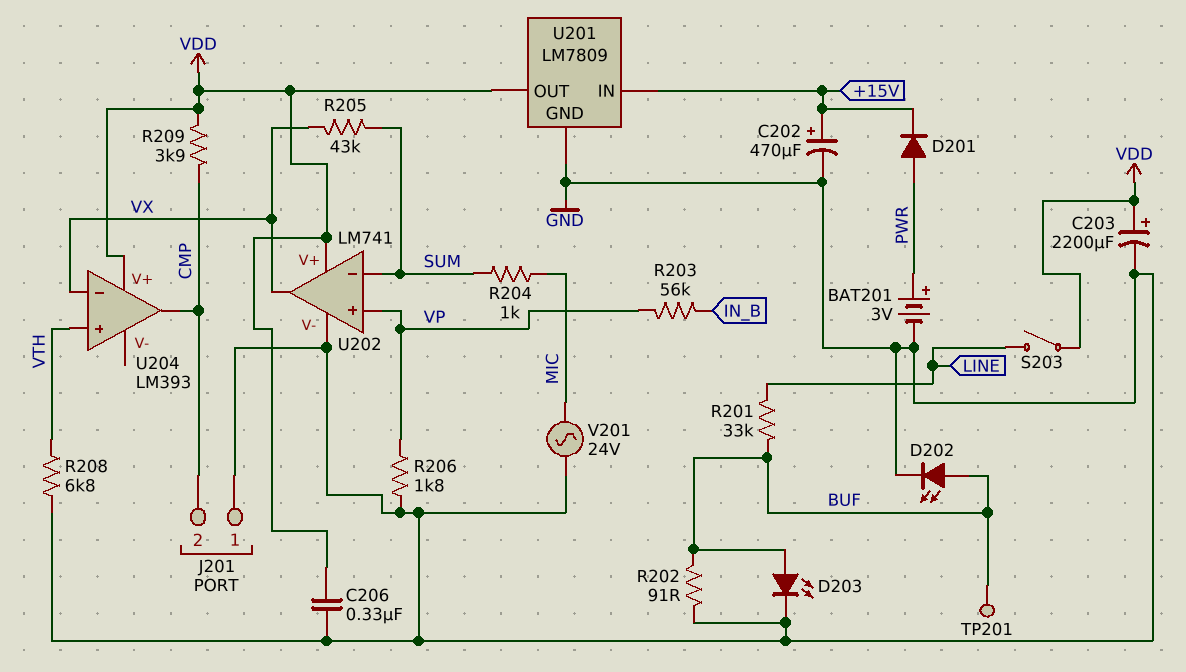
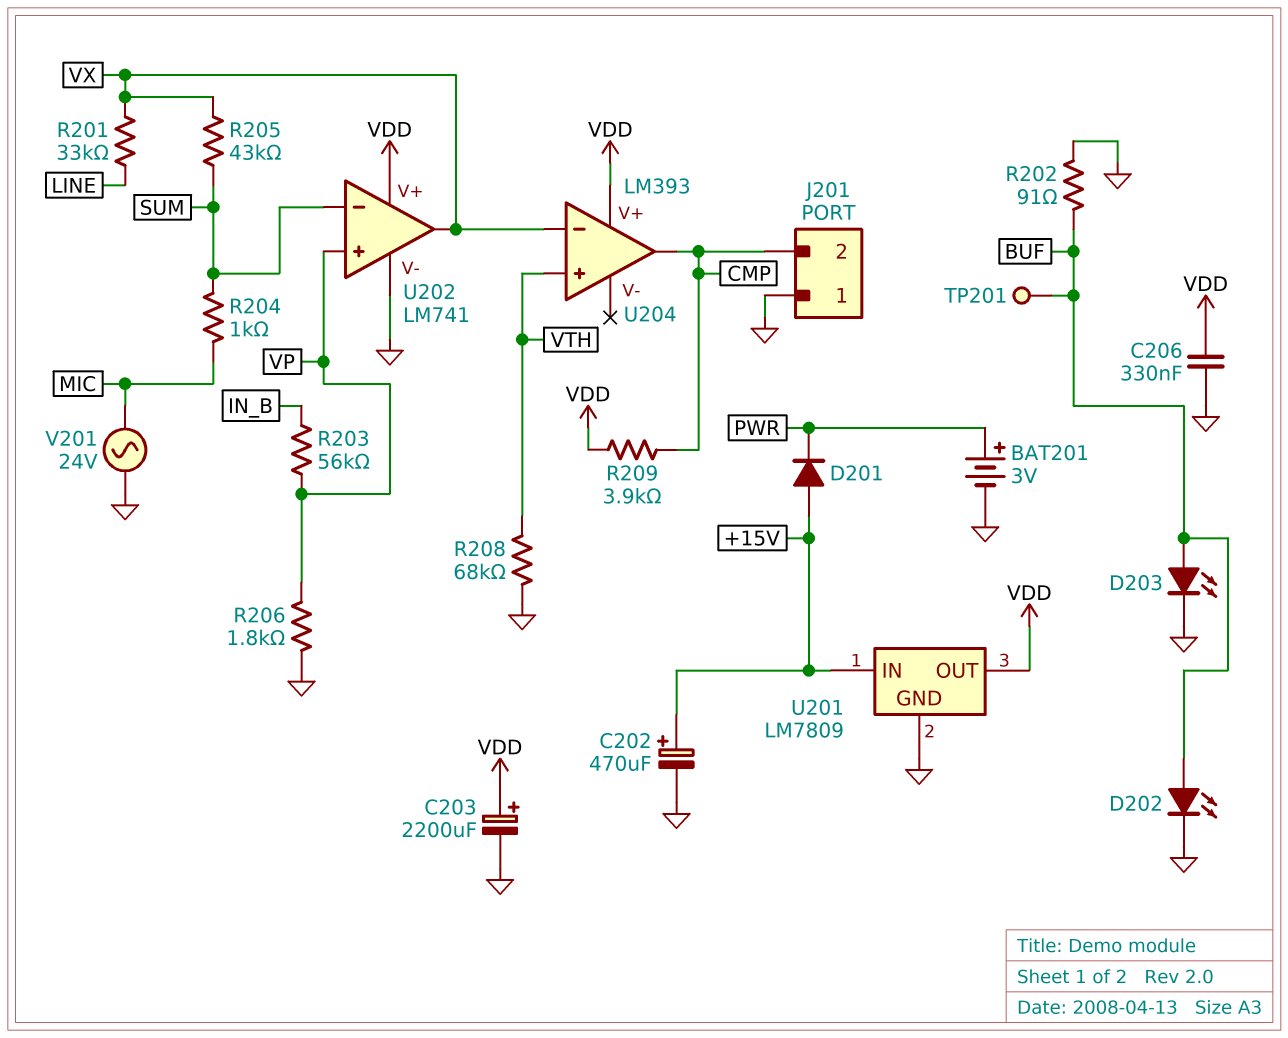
D201: diode (A PWR, K +15V) -> diode (A +15V, K PWR)
R201: 33k (BUF, LINE) -> 33k (LINE, VX)
R208: 6.8k (GND, VTH) -> 68k (GND, VTH)
S203: switch (LINE, VDD) -> none

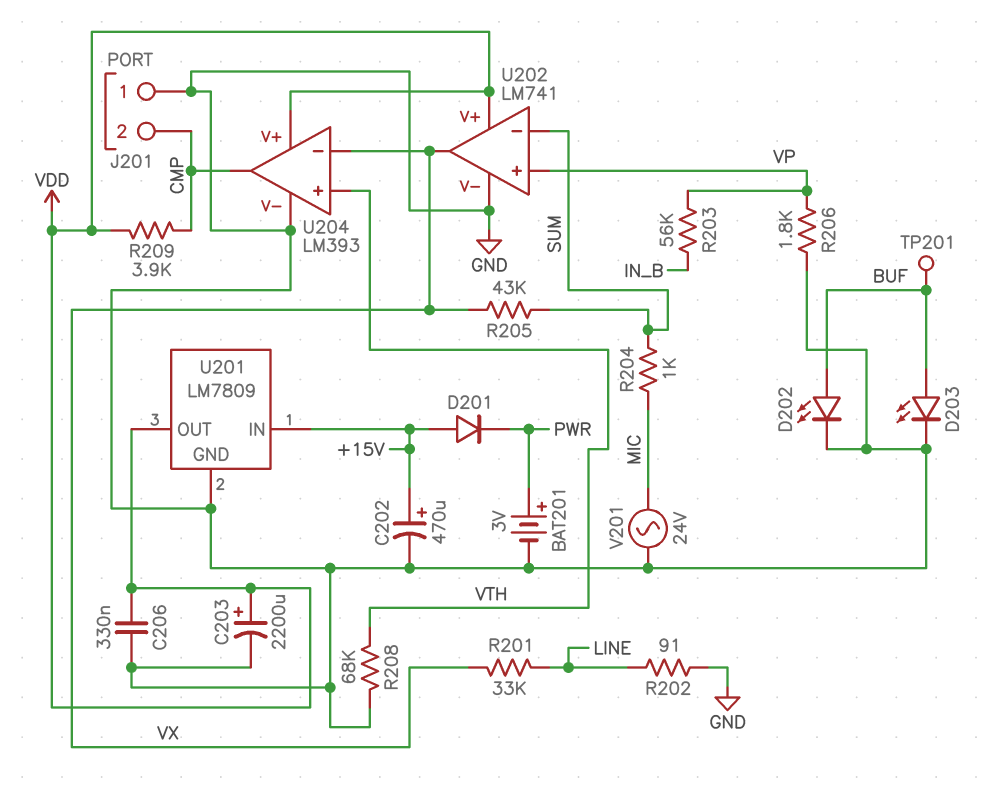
R202: 91 (BUF, GND) -> 91 (GND, LINE)
U204 pin V-: none -> GND

